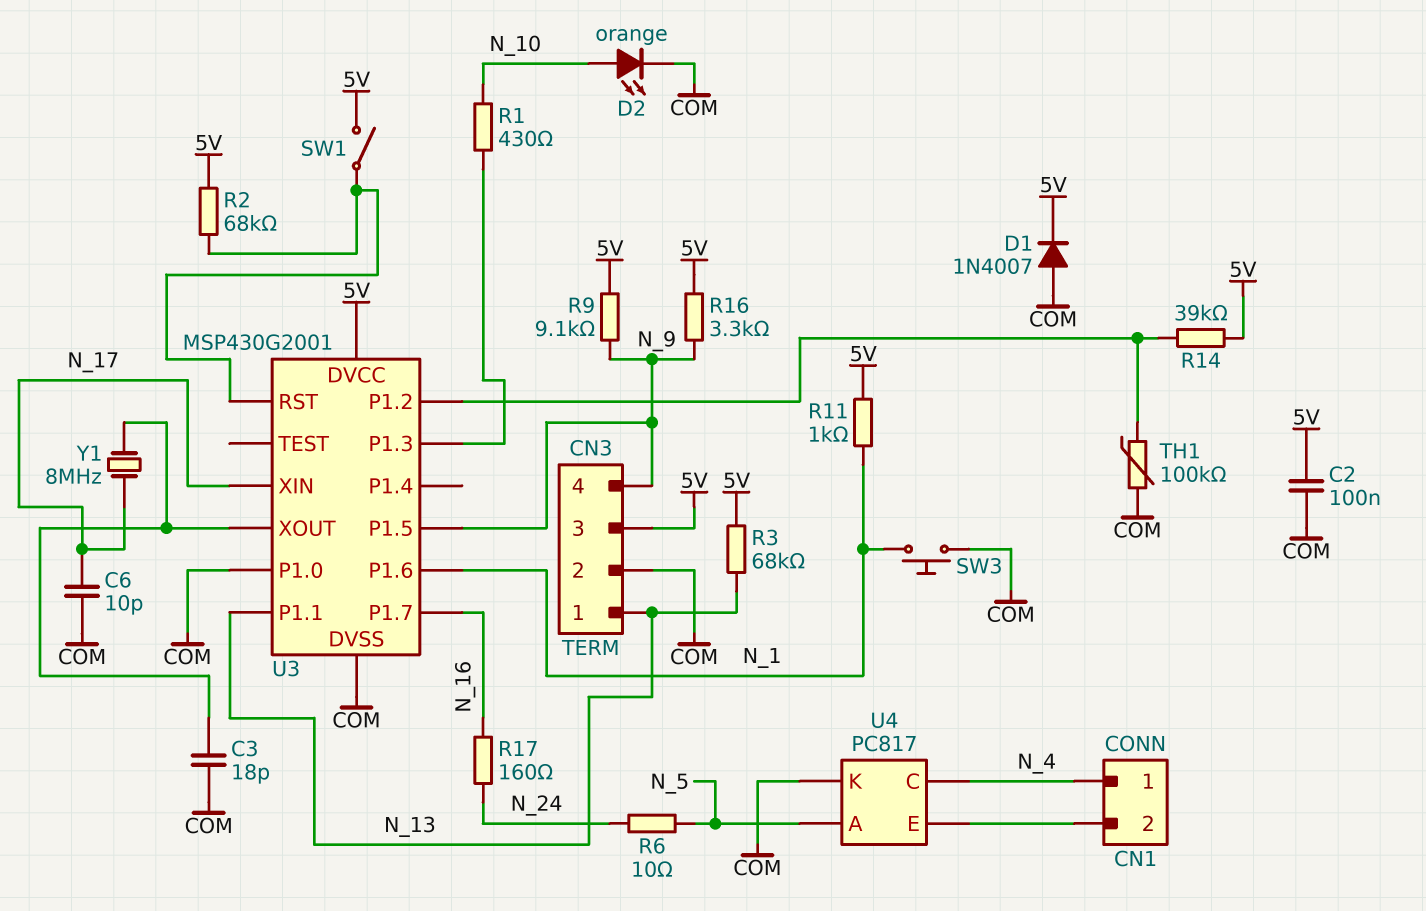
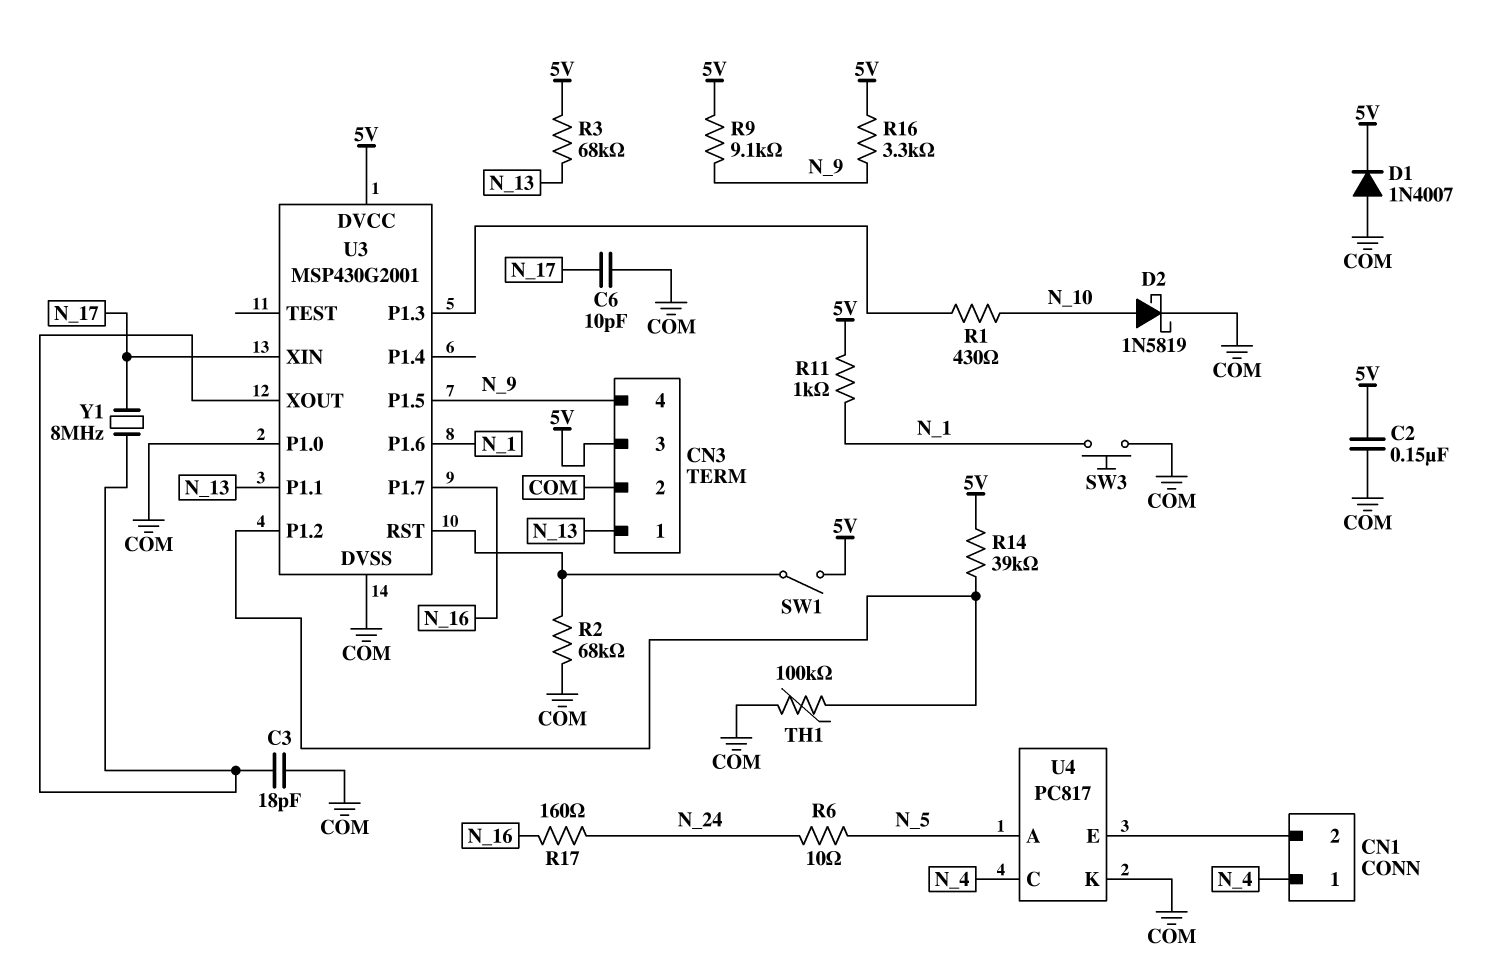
C2: 100nF (5V, COM) -> 150nF (5V, COM)
D2: LED orange (A N_10, K COM) -> schottky 1N5819 (A N_10, K COM)
R2: 68k (5V, U3/RST) -> 68k (COM, U3/RST)

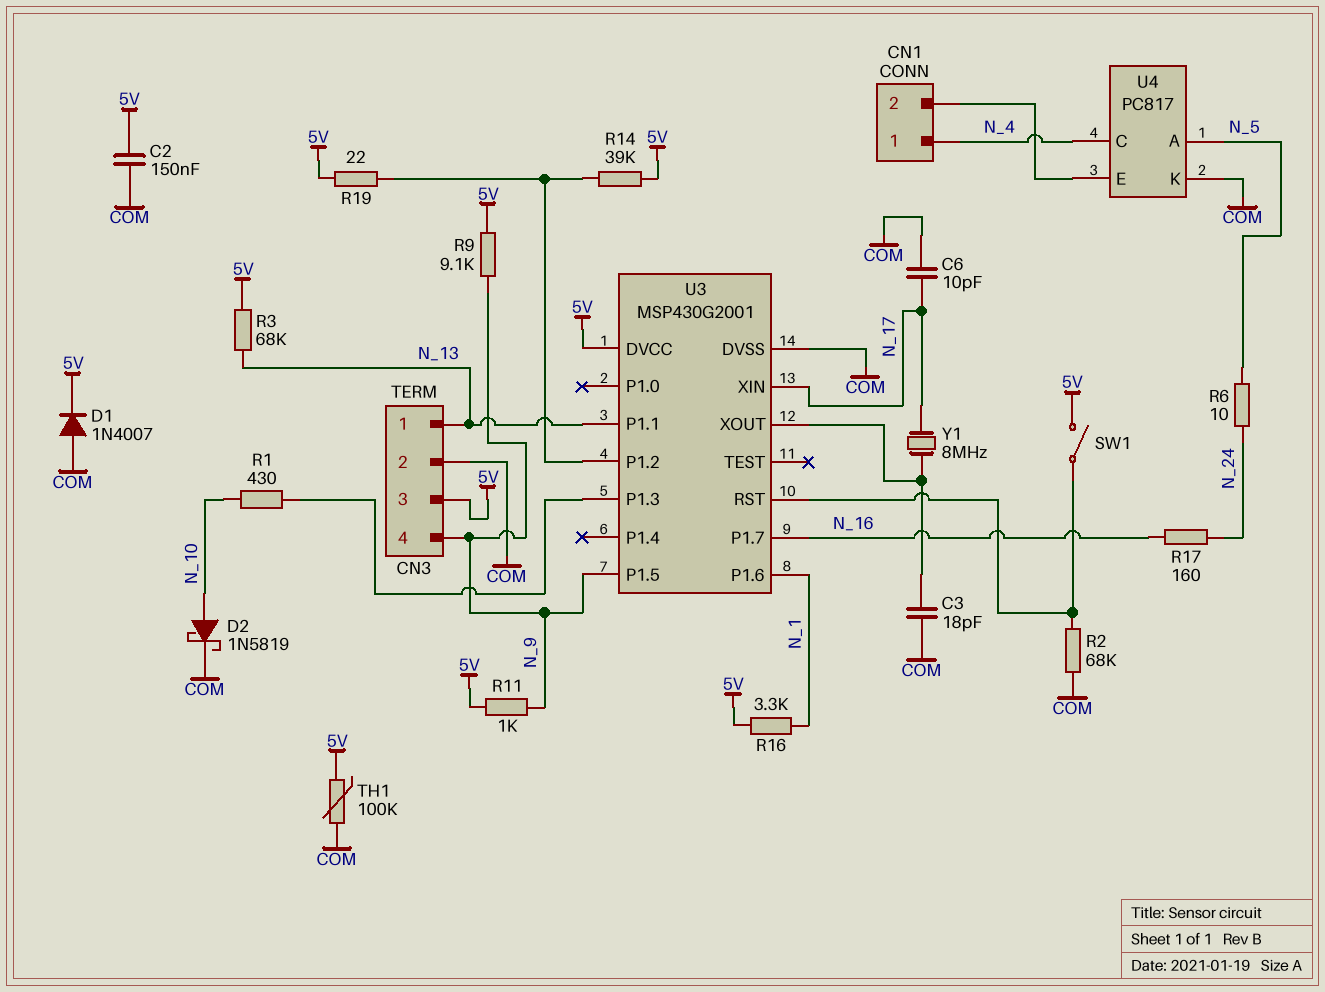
R11: 1k (5V, N_1) -> 1k (5V, N_9)
R16: 3.3k (5V, N_9) -> 3.3k (5V, N_1)
R19: none -> 22 (5V, U3/P1.2)
SW3: button (COM, N_1) -> none
TH1: 100k (COM, U3/P1.2) -> 100k (5V, COM)
U3 pin P1.0: COM -> none

